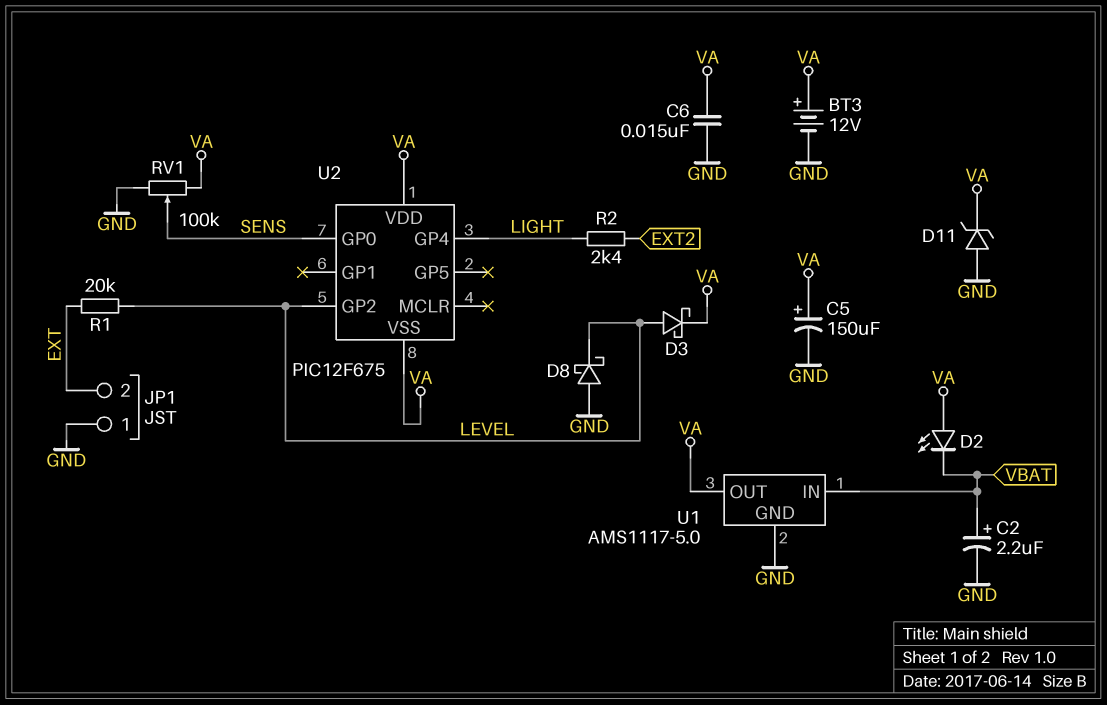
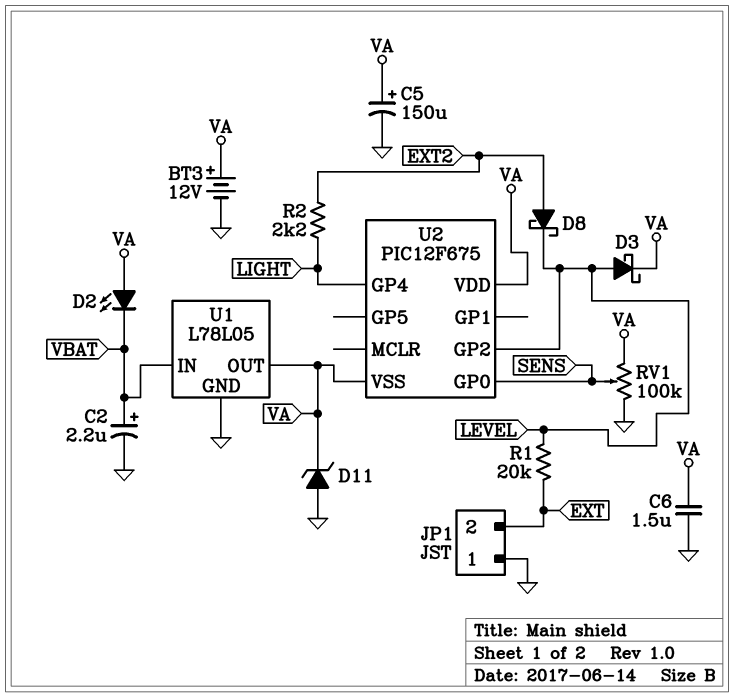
C6: 15nF (GND, VA) -> 1.5uF (GND, VA)
D8: schottky (A GND, K LEVEL) -> schottky (A EXT2, K LEVEL)
R2: 2.4k (EXT2, LIGHT) -> 2.2k (EXT2, LIGHT)
U1: AMS1117-5.0 -> L78L05

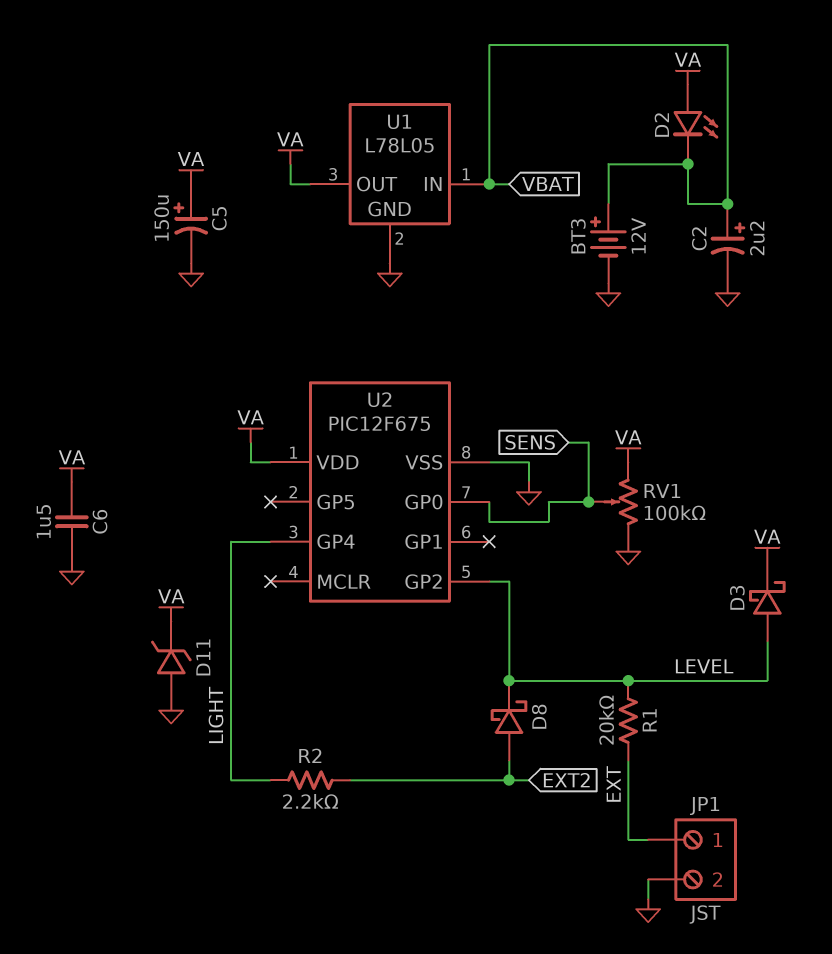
BT3: 12V (plus VA, minus GND) -> 12V (plus VBAT, minus GND)
JP1 pin 1: GND -> EXT
JP1 pin 2: EXT -> GND
U2 pin VSS: VA -> GND

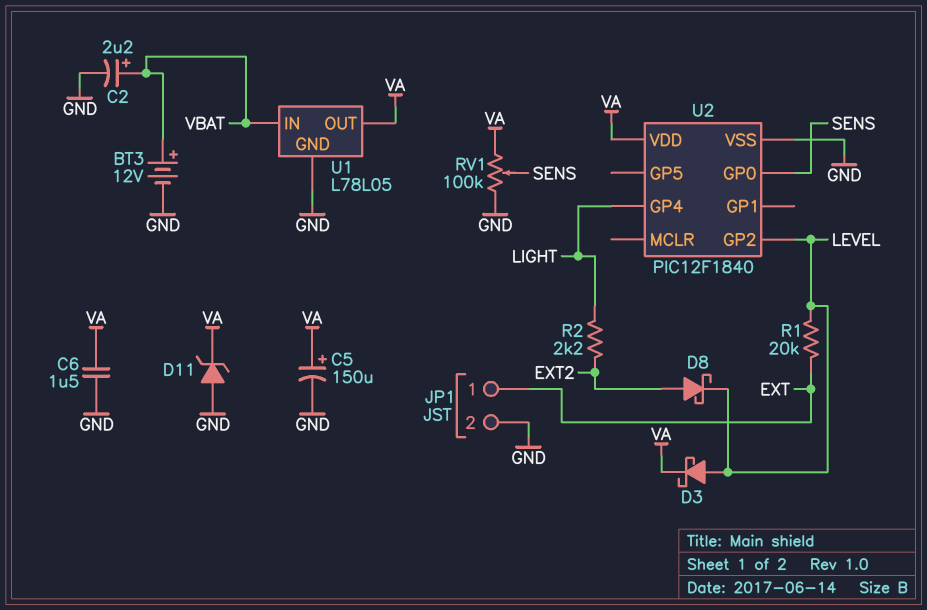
D2: LED (A VA, K VBAT) -> none
U2: PIC12F675 -> PIC12F1840

